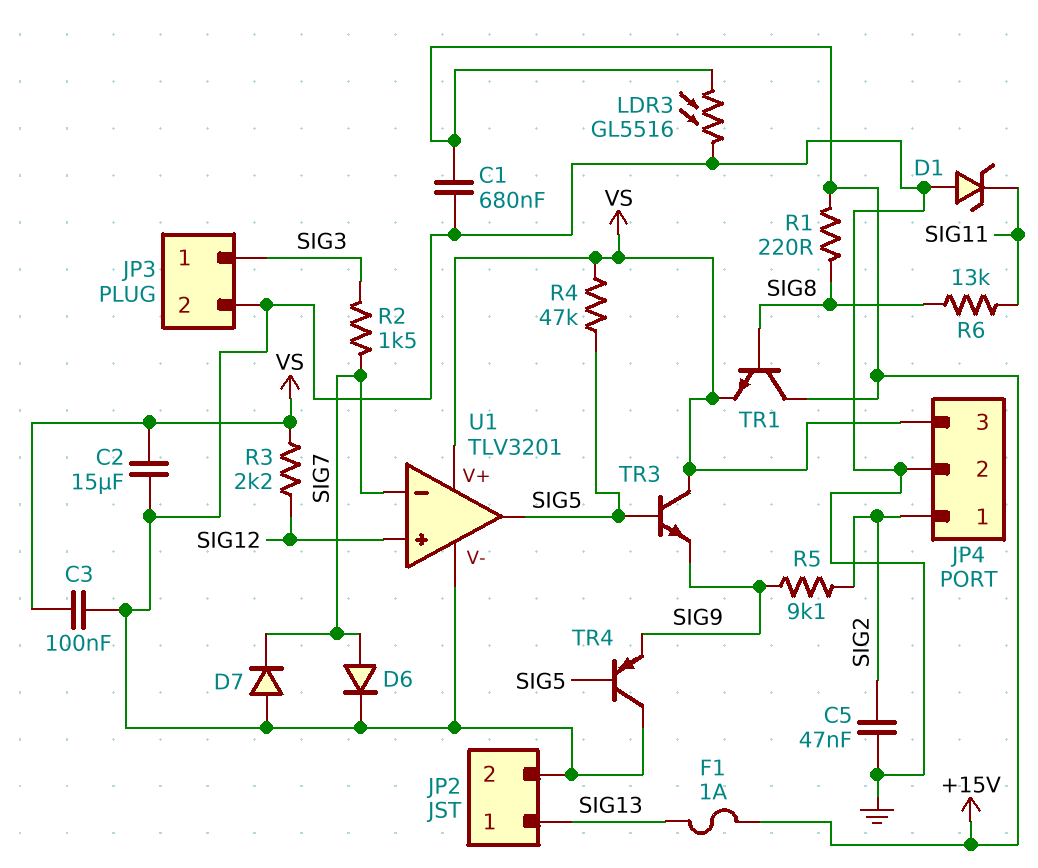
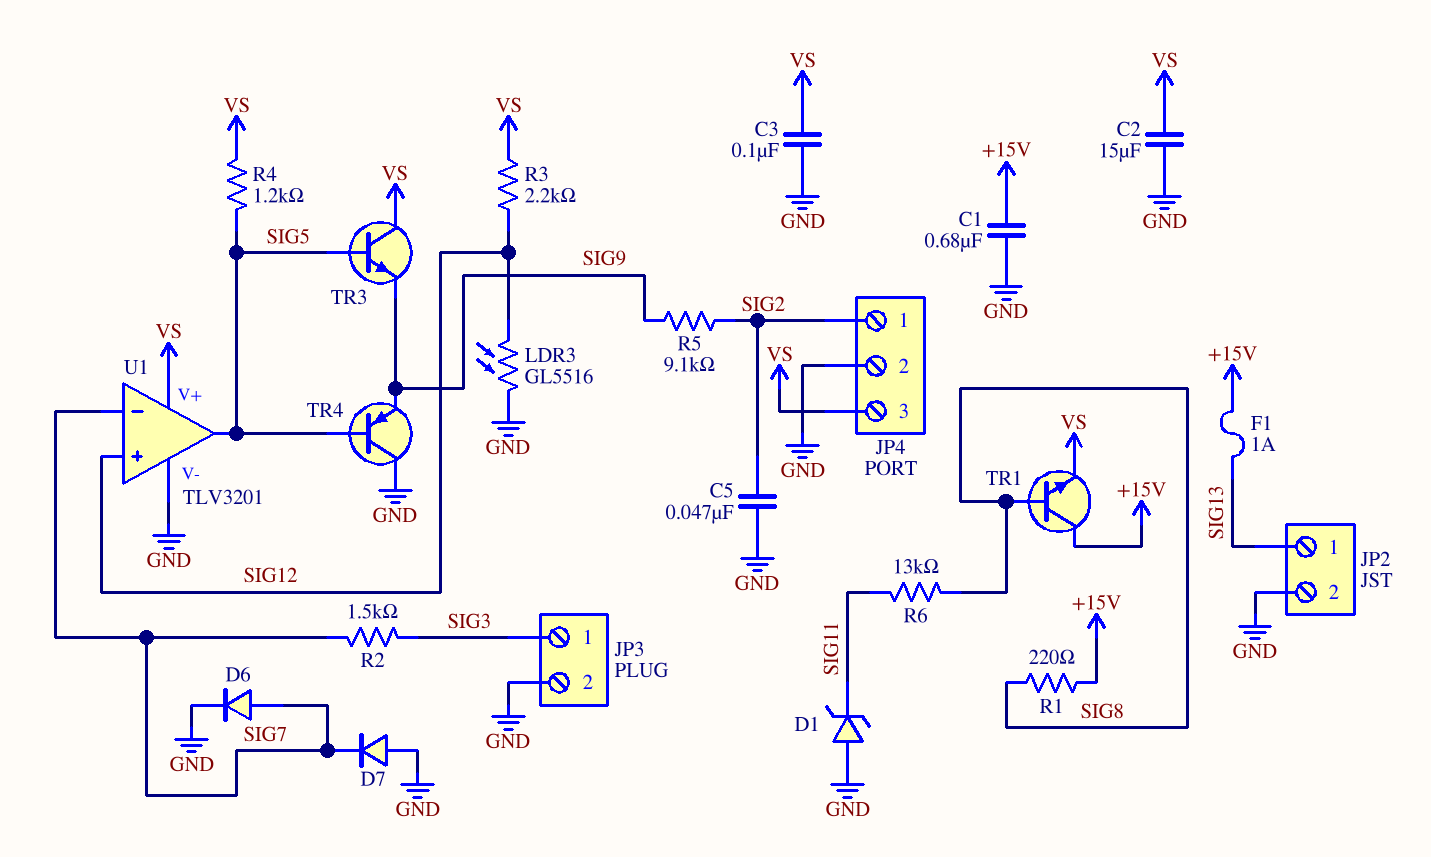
LDR3: GL5516 (+15V, GND) -> GL5516 (GND, SIG12)
R4: 47k (SIG5, VS) -> 1.2k (SIG5, VS)

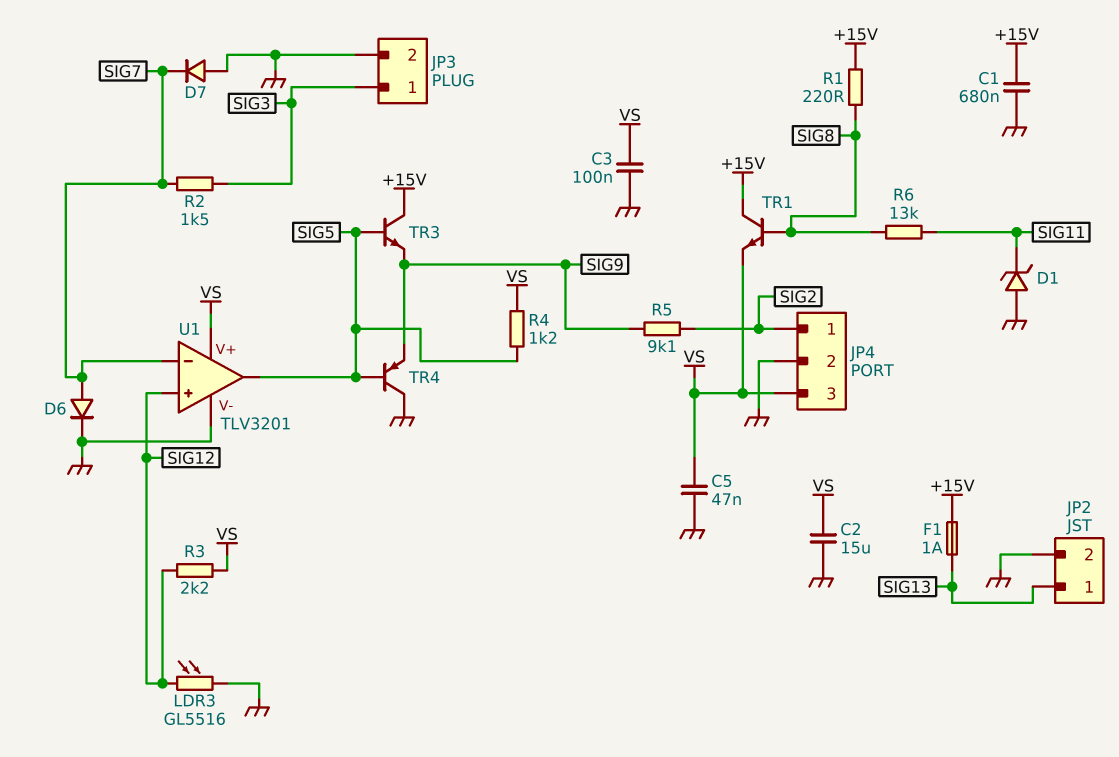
C5: 47nF (GND, SIG2) -> 47nF (GND, VS)
TR3: NPN (B SIG5, C VS, E SIG9) -> NPN (B SIG5, C +15V, E SIG9)

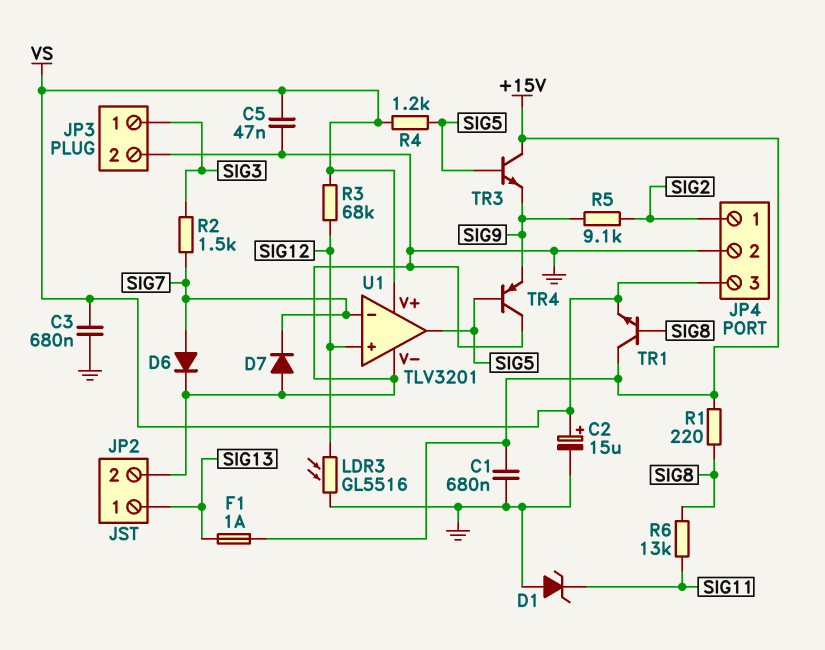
C2: 15uF (GND, VS) -> 15uF (plus VS, minus GND)
C3: 100nF (GND, VS) -> 680nF (GND, VS)
R3: 2.2k (SIG12, VS) -> 68k (SIG12, VS)

